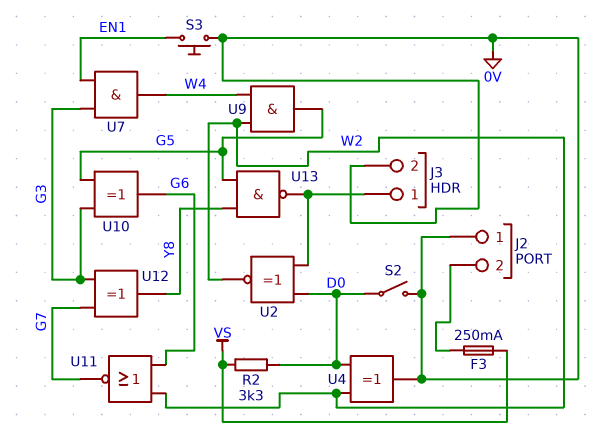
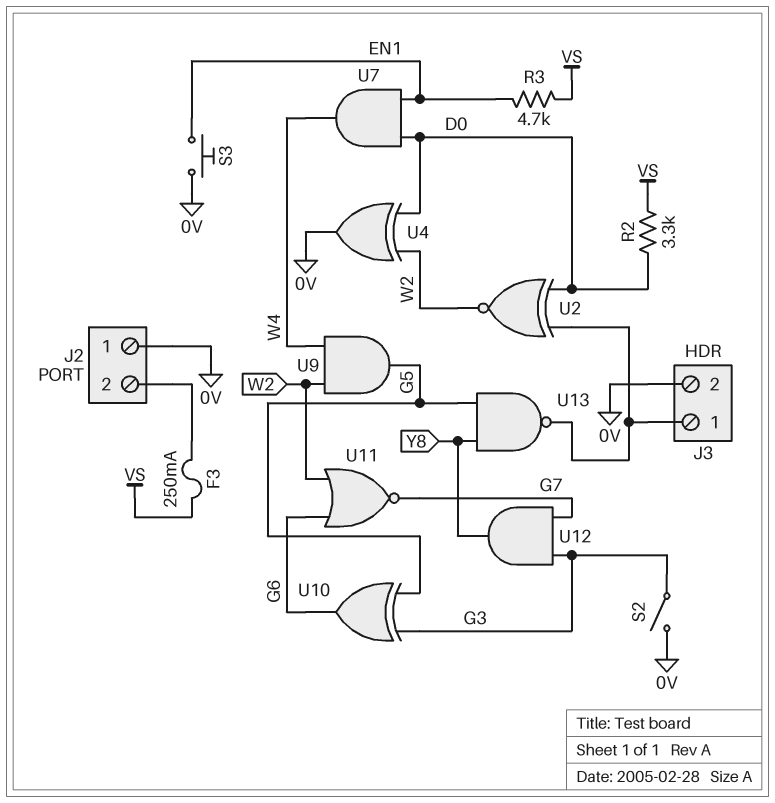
R3: none -> 4.7k (EN1, VS)
S2: switch (0V, D0) -> switch (0V, G3)
U7: AND (in EN1, in G3, out W4) -> AND (in D0, in EN1, out W4)
U12: XOR (in G3, in G7, out Y8) -> AND (in G3, in G7, out Y8)

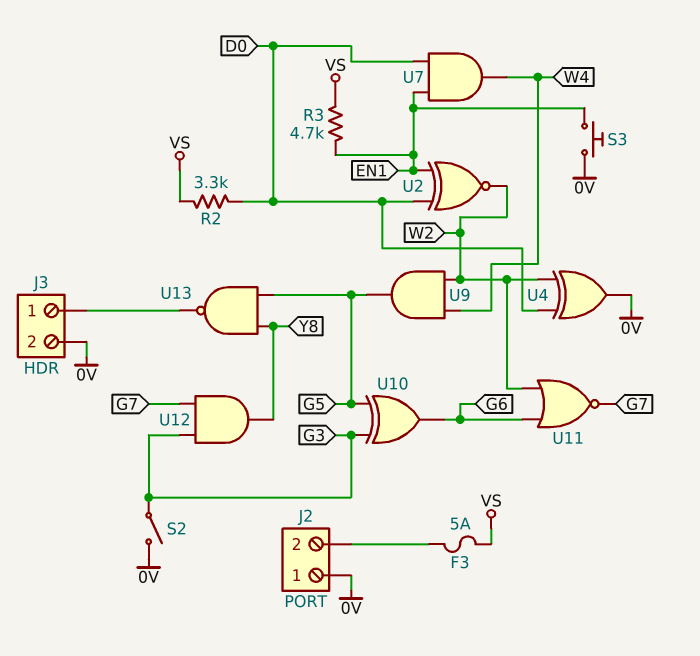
F3: 250mA (J2/2, VS) -> 5A (J2/2, VS)
U2: XNOR (in D0, in J3/1, out W2) -> XNOR (in D0, in EN1, out W2)

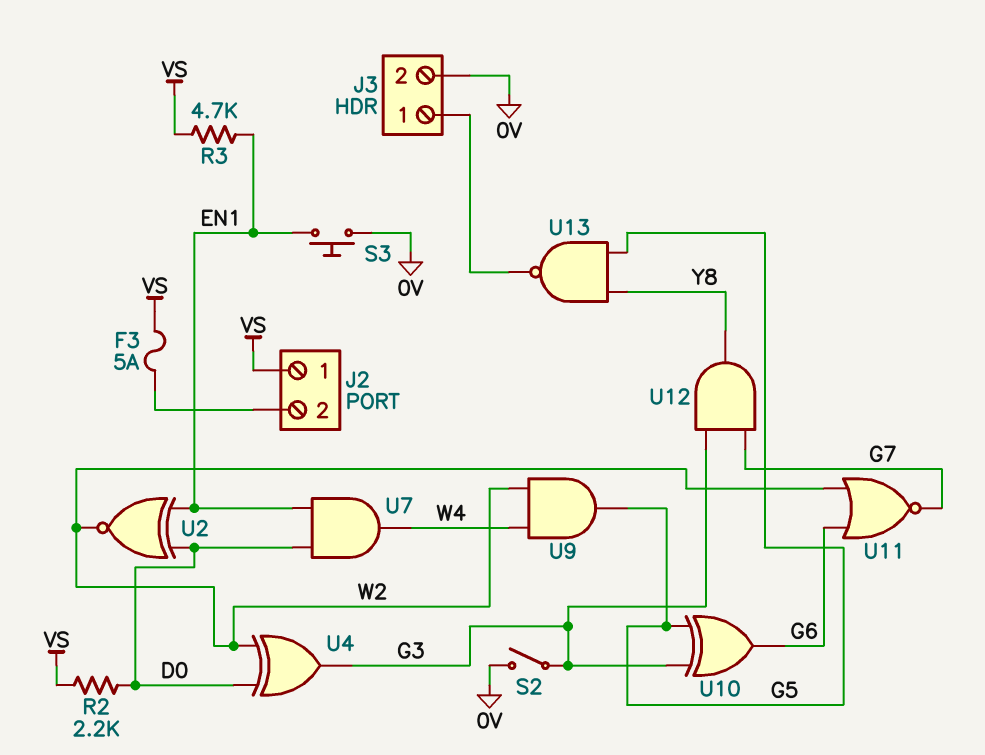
J2 pin 1: 0V -> VS
R2: 3.3k (D0, VS) -> 2.2k (D0, VS)
U4: XOR (in D0, in W2, out 0V) -> XOR (in D0, in W2, out G3)

